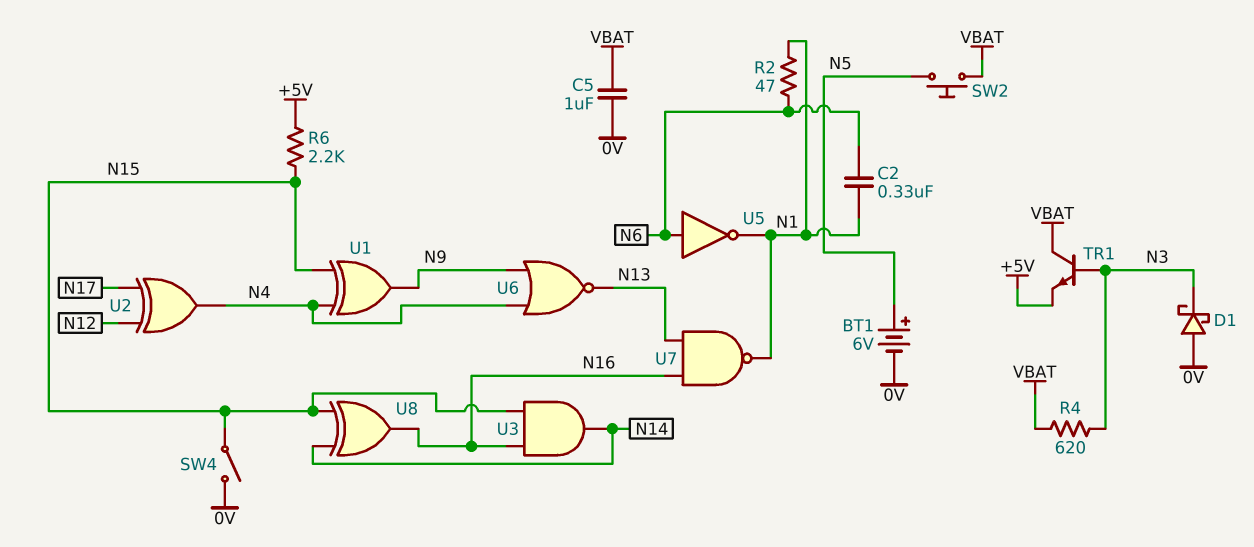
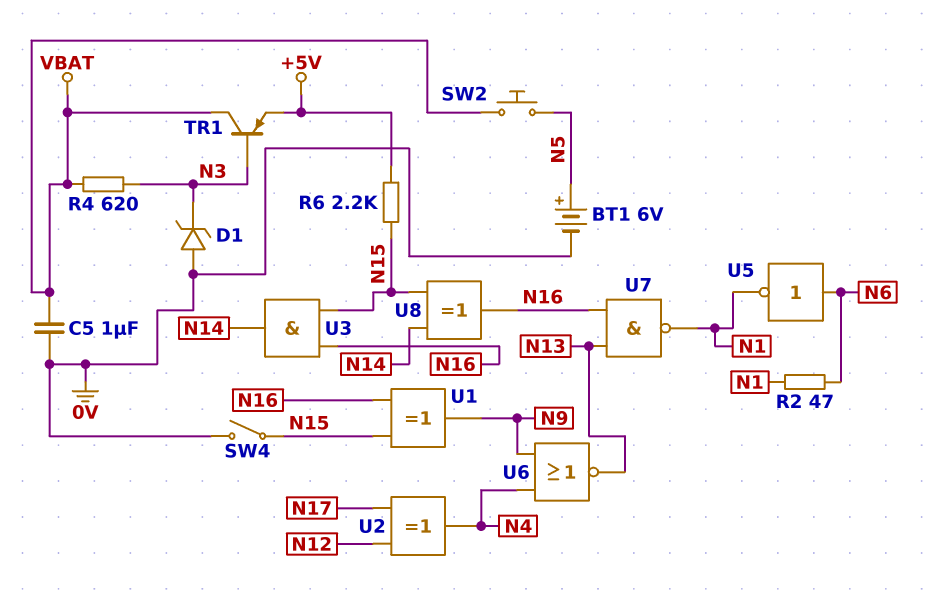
C2: 330nF (N1, N6) -> none
D1: schottky (A 0V, K N3) -> zener (A 0V, K N3)
TR1: NPN (B N3, C VBAT, E +5V) -> PNP (B N3, C VBAT, E +5V)
U1: XOR (in N4, in N15, out N9) -> XOR (in N15, in N16, out N9)

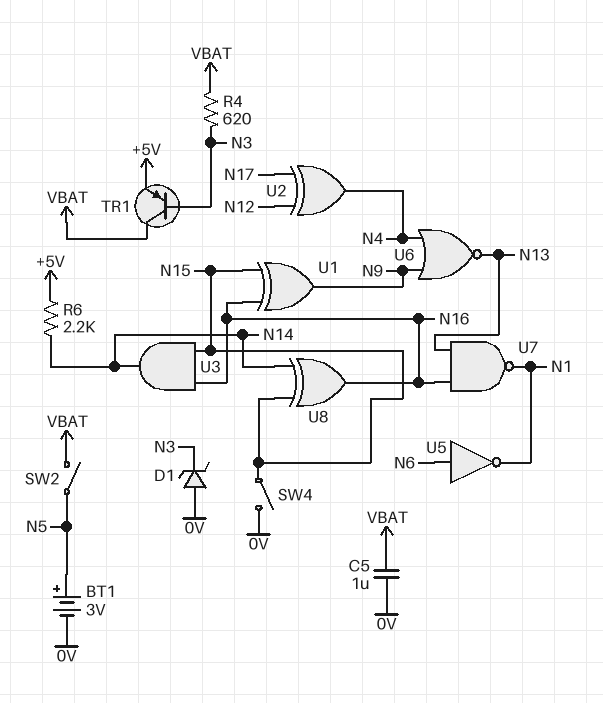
BT1: 6V (plus N5, minus 0V) -> 3V (plus N5, minus 0V)
R2: 47 (N1, N6) -> none
R6: 2.2k (+5V, N15) -> 2.2k (+5V, N14)
SW2: button (N5, VBAT) -> switch (N5, VBAT)

